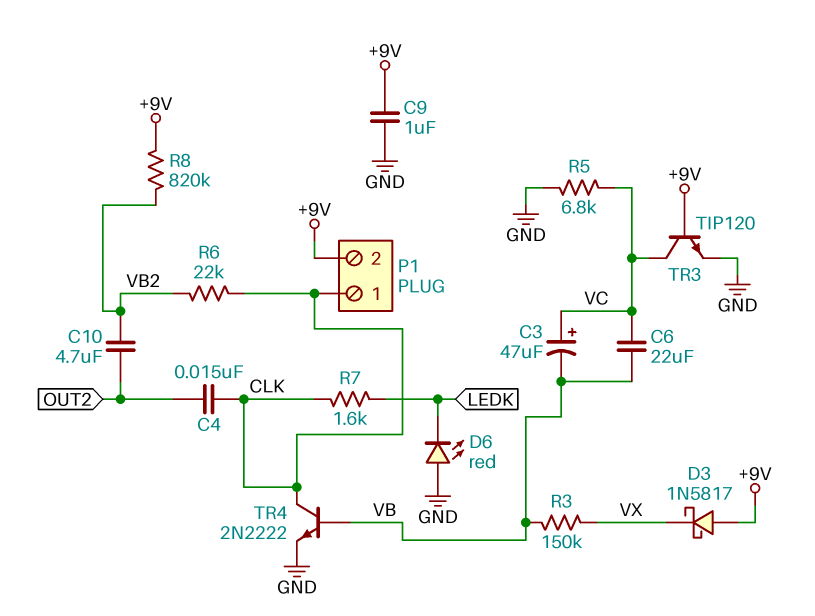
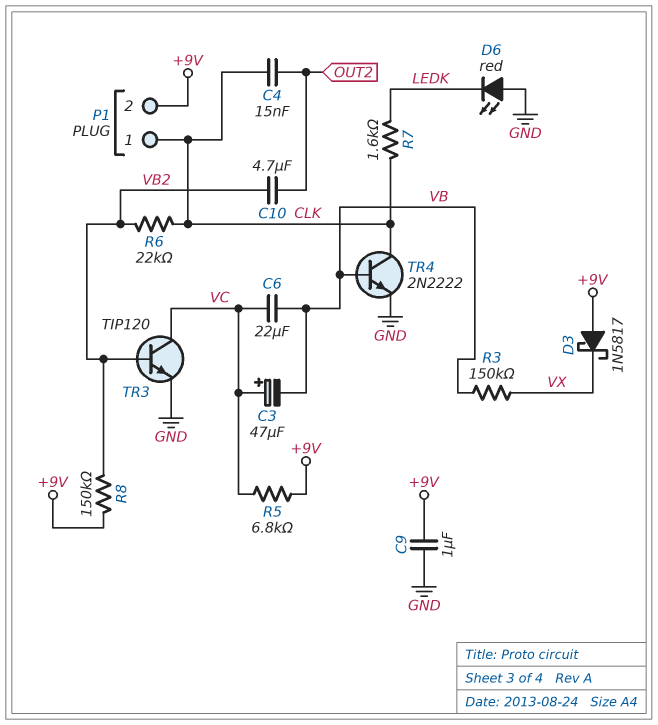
R5: 6.8k (GND, VC) -> 6.8k (+9V, VC)
R8: 820k (+9V, VB2) -> 150k (+9V, VB2)
TR3: NPN TIP120 (B +9V, C VC, E GND) -> NPN TIP120 (B VB2, C VC, E GND)

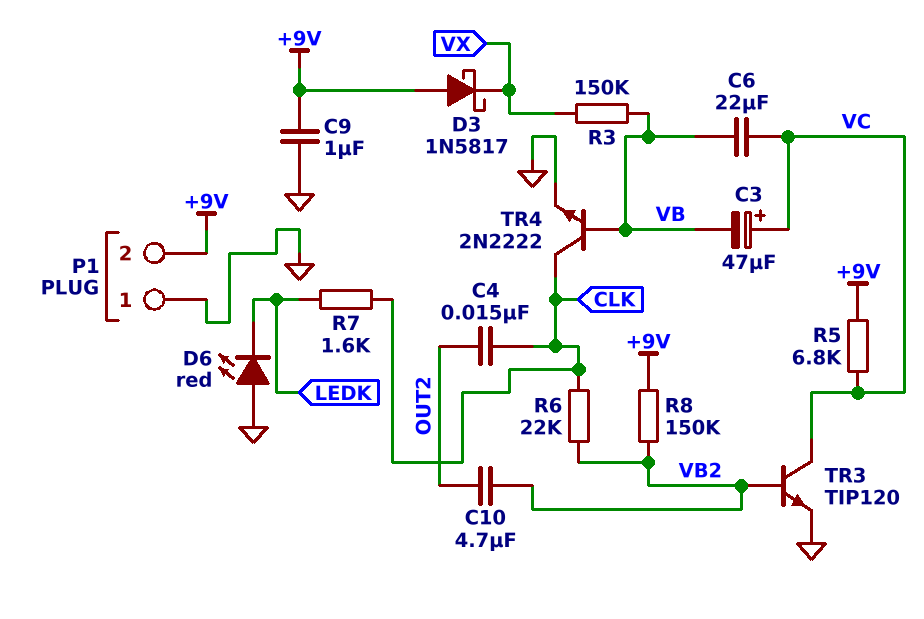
P1 pin 1: CLK -> GND

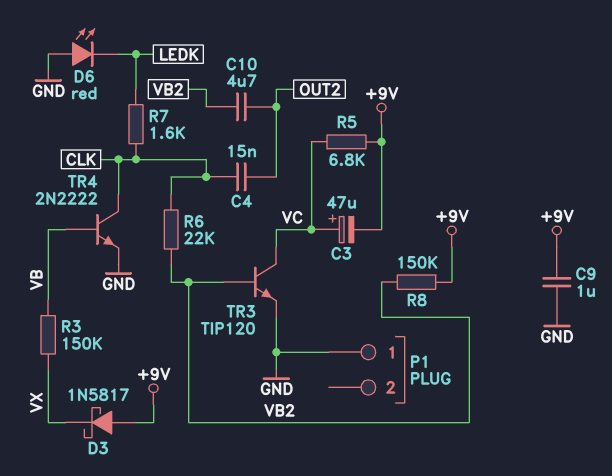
C3: 47uF (plus VC, minus VB) -> 47uF (plus VC, minus +9V)
C6: 22uF (VB, VC) -> none
P1 pin 2: +9V -> none

